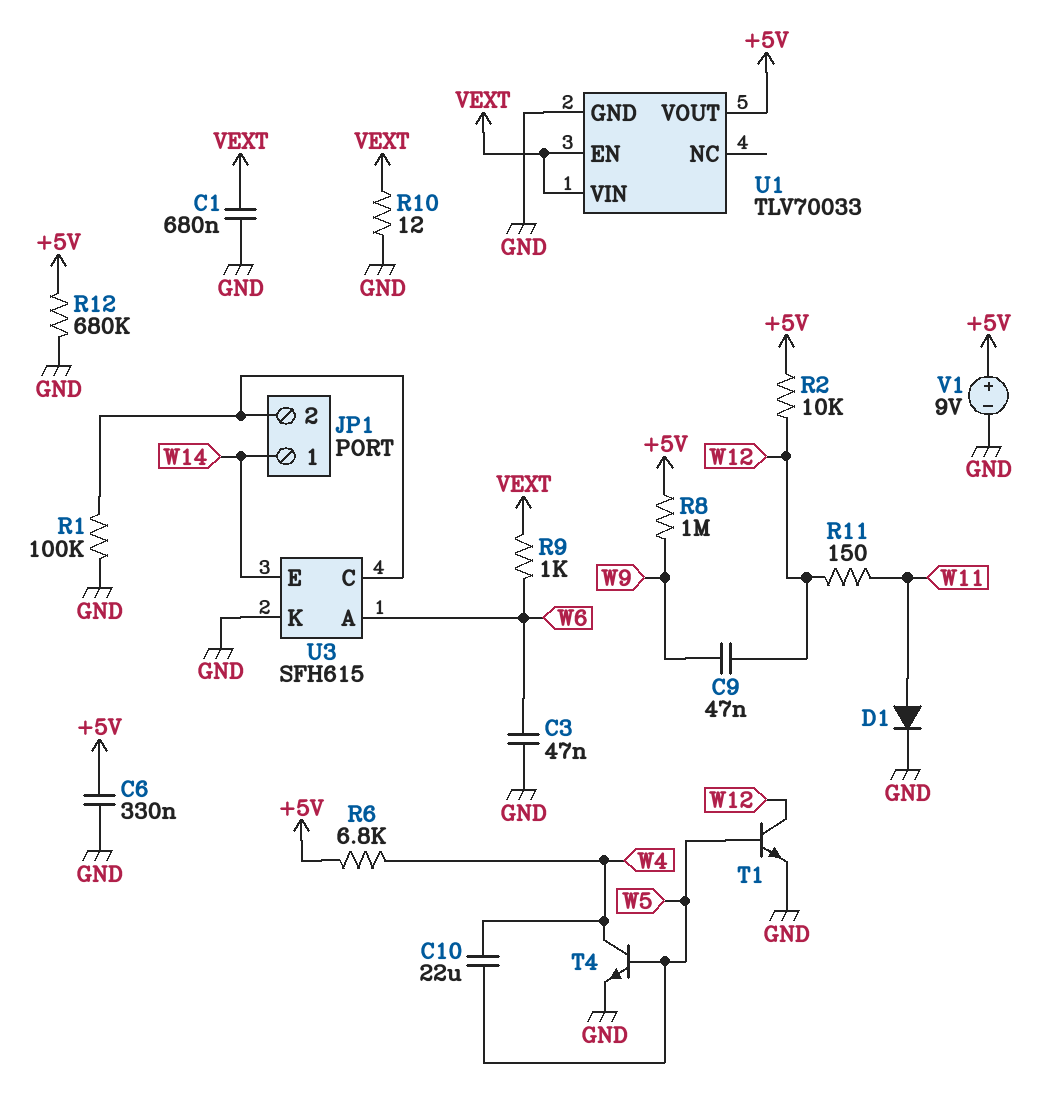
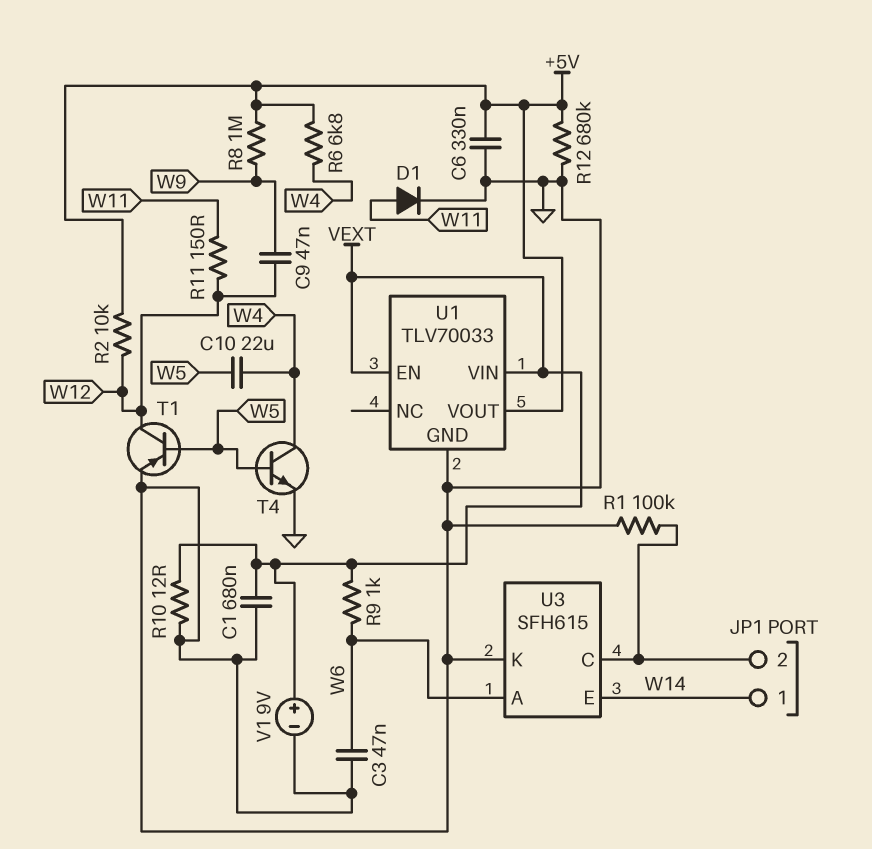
T1: NPN (B W5, C W12, E GND) -> PNP (B W5, C W12, E GND)
V1: 9V (plus +5V, minus GND) -> 9V (plus VEXT, minus GND)

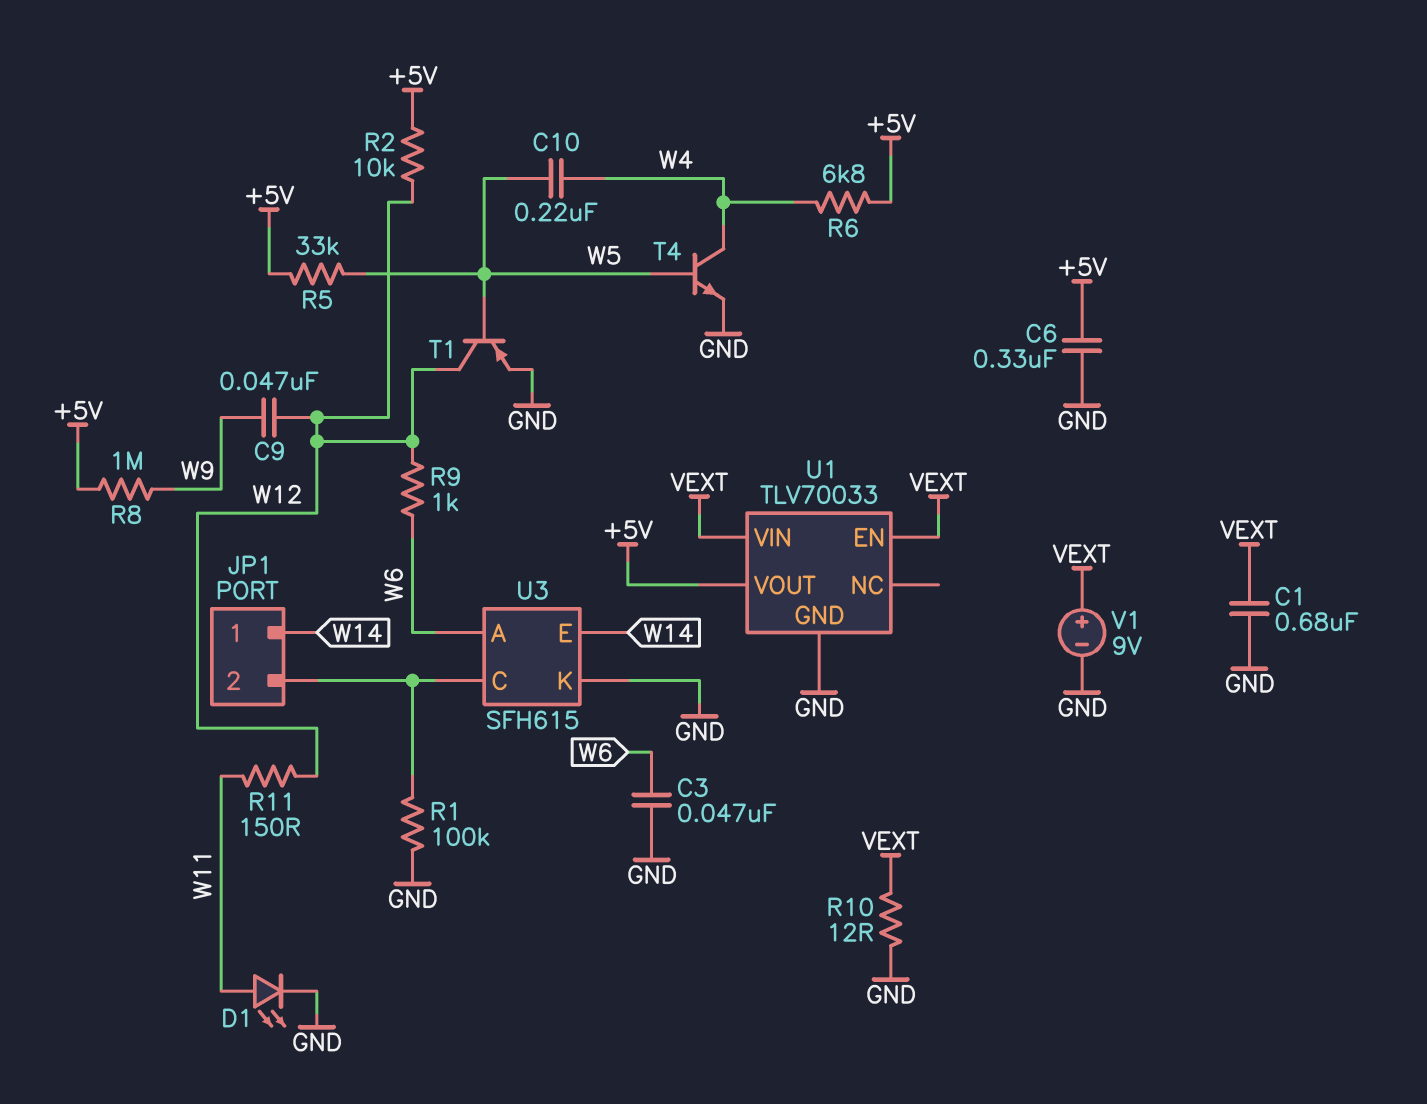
C10: 22uF (W4, W5) -> 220nF (W4, W5)
D1: diode (A W11, K GND) -> LED (A W11, K GND)
R5: none -> 33k (+5V, W5)
R9: 1k (VEXT, W6) -> 1k (W6, W12)
R12: 680k (+5V, GND) -> none

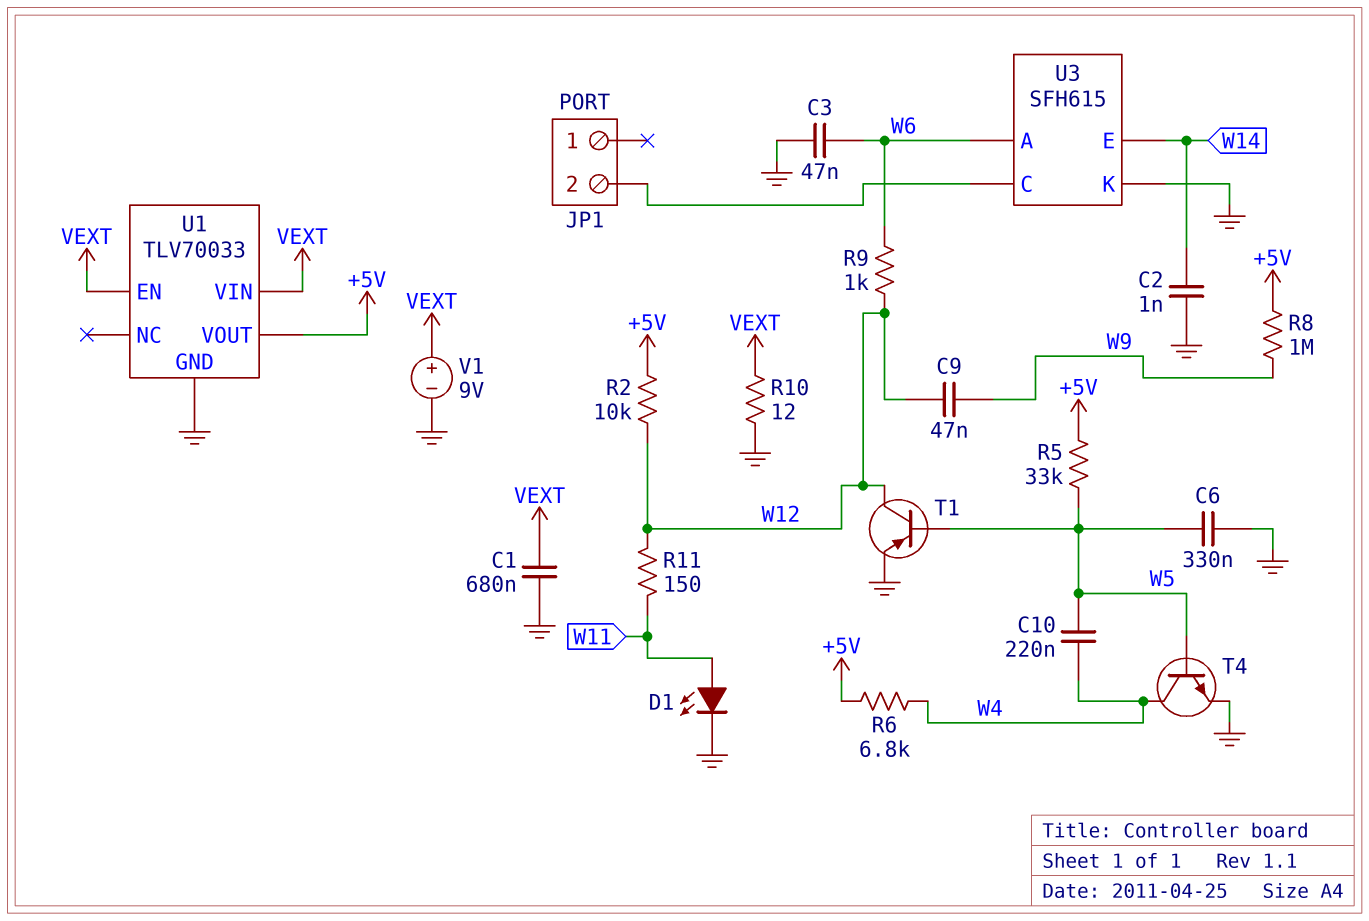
C2: none -> 1nF (GND, W14)
C6: 330nF (+5V, GND) -> 330nF (GND, W5)
JP1 pin 1: W14 -> none
R1: 100k (GND, JP1/2) -> none

